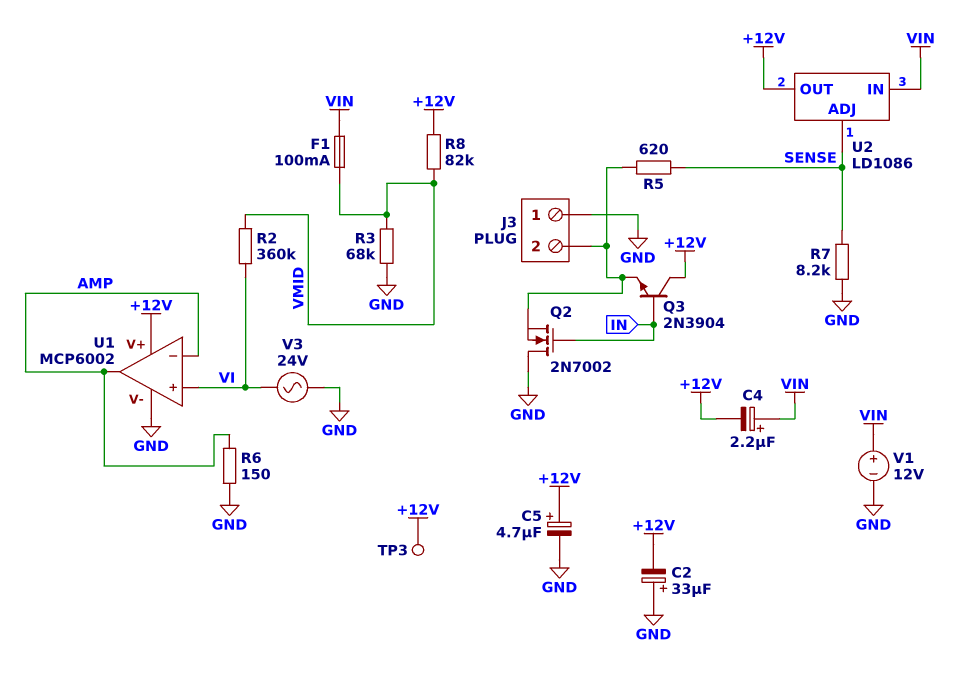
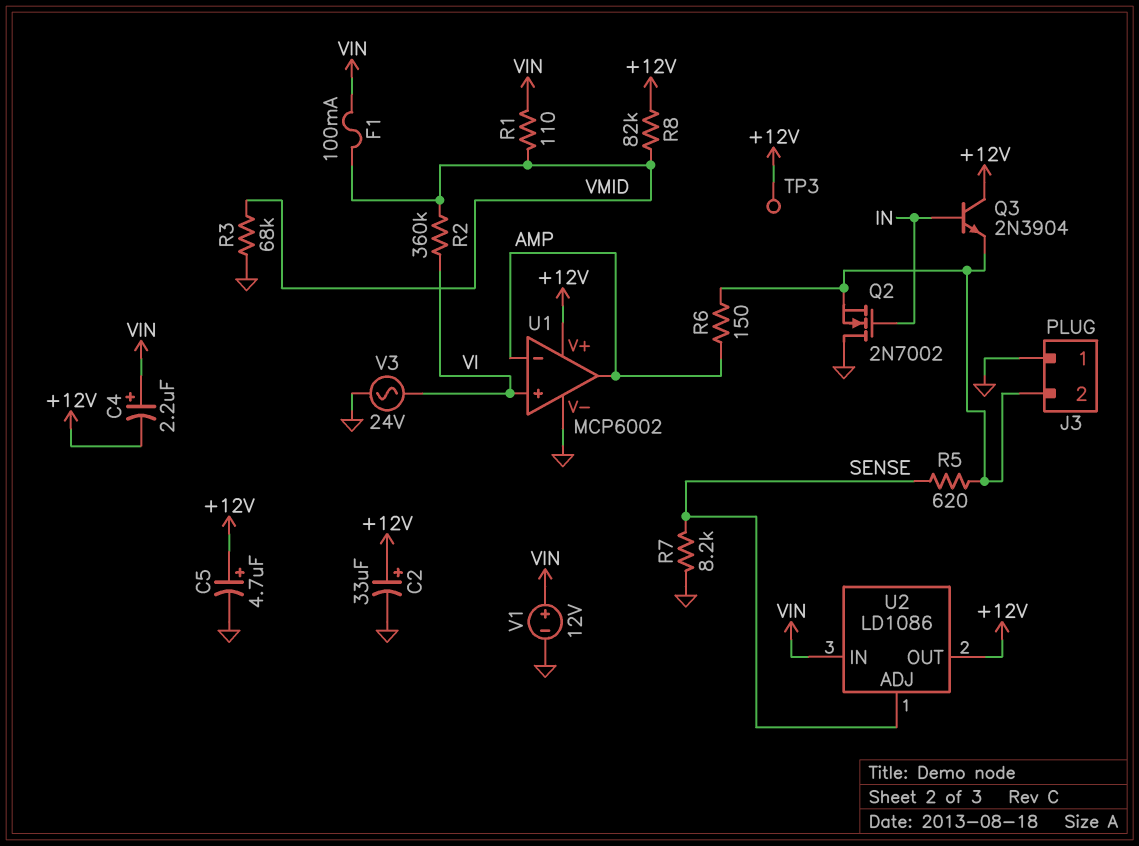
C2: 33uF (plus GND, minus +12V) -> 33uF (plus +12V, minus GND)
R1: none -> 110 (VIN, VMID)
R6: 150 (AMP, GND) -> 150 (AMP, J3/2)

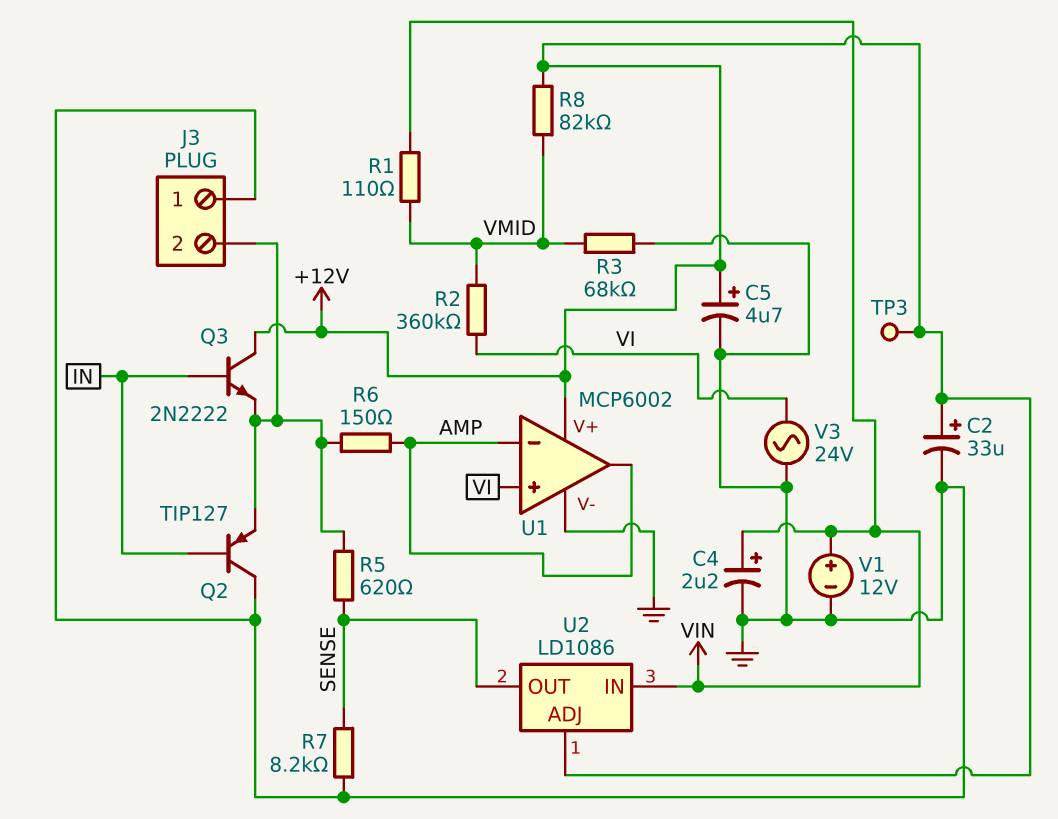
C4: 2.2uF (plus VIN, minus +12V) -> 2.2uF (plus VIN, minus GND)
F1: 100mA (VIN, VMID) -> none
Q2: NMOS 2N7002 (G IN, D GND, S J3/2) -> PNP TIP127 (B IN, C GND, E J3/2)
Q3: NPN 2N3904 (B IN, C +12V, E J3/2) -> NPN 2N2222 (B IN, C +12V, E J3/2)
U2 pin ADJ: SENSE -> +12V
U2 pin OUT: +12V -> SENSE

